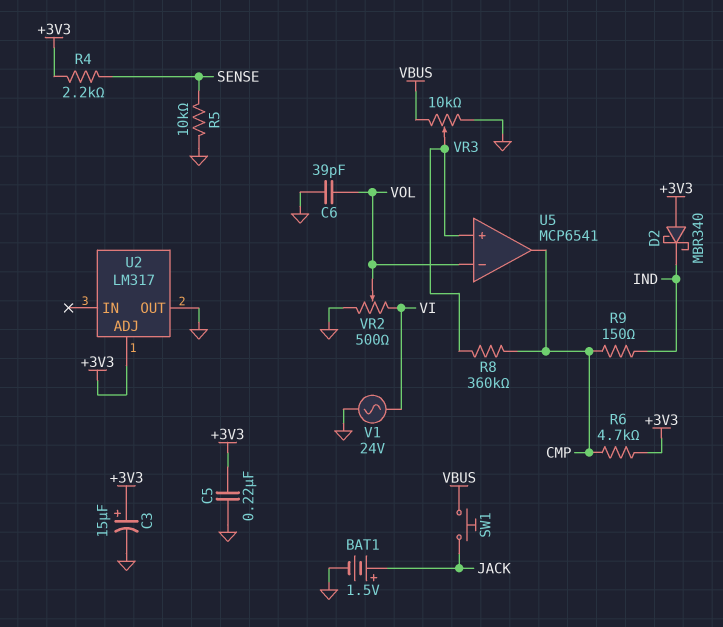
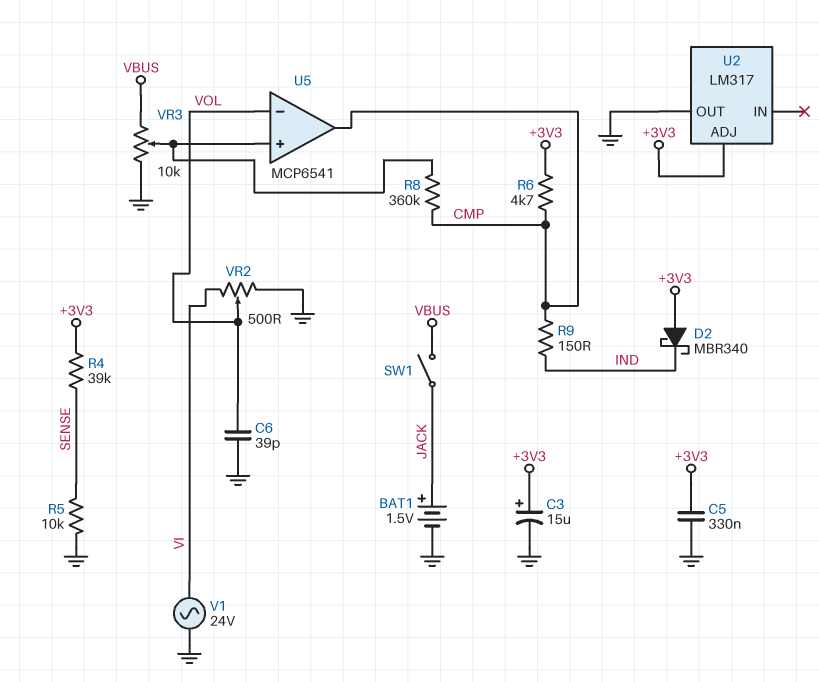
C5: 220nF (+3V3, GND) -> 330nF (+3V3, GND)
R4: 2.2k (+3V3, SENSE) -> 39k (+3V3, SENSE)
SW1: button (JACK, VBUS) -> switch (JACK, VBUS)

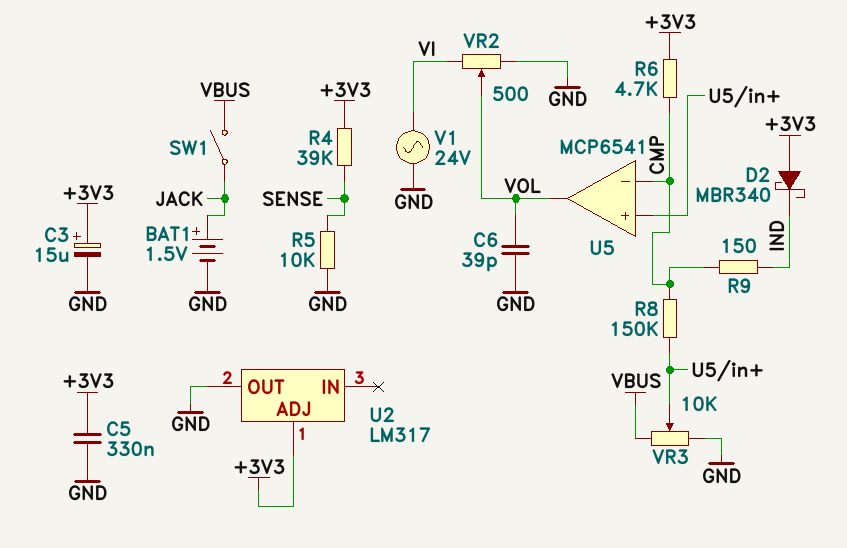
R8: 360k (CMP, U5/in+) -> 150k (CMP, U5/in+)
U5 pin in-: VOL -> CMP
U5 pin out: CMP -> VOL

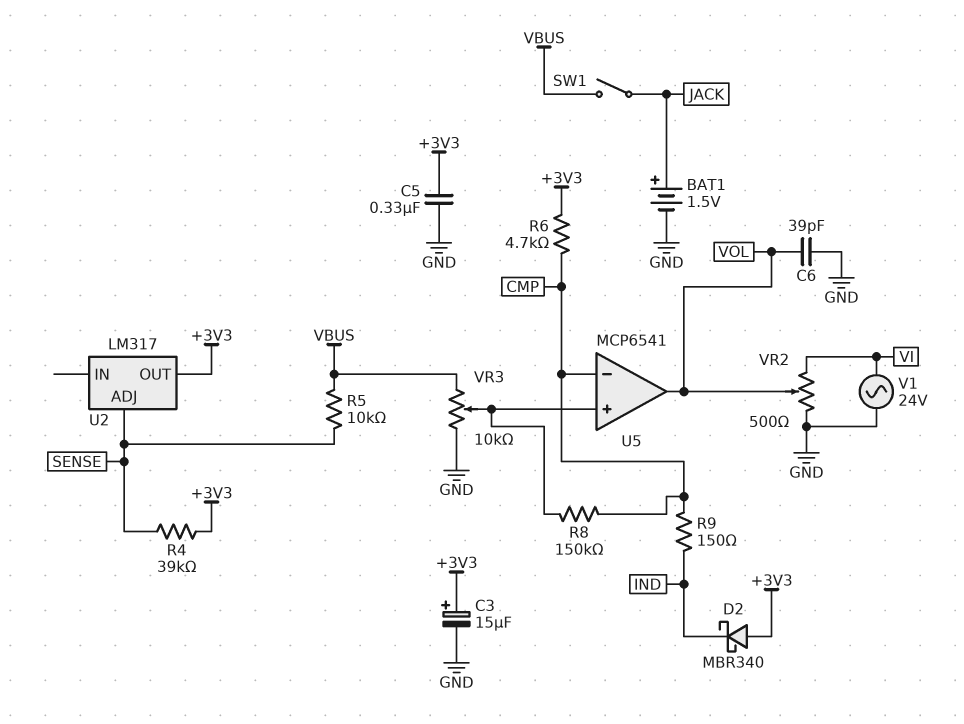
R5: 10k (GND, SENSE) -> 10k (SENSE, VBUS)
U2 pin ADJ: +3V3 -> SENSE
U2 pin OUT: GND -> +3V3

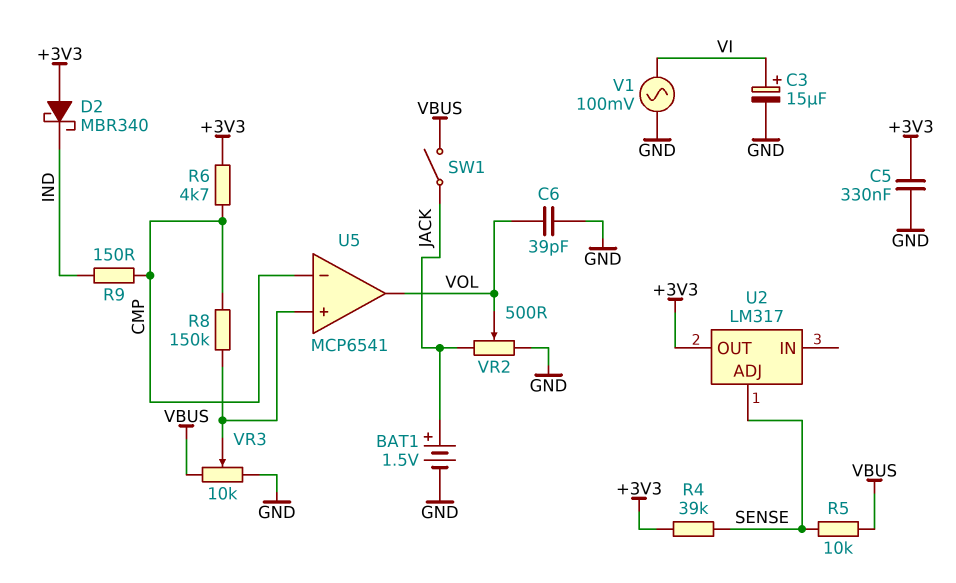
C3: 15uF (plus +3V3, minus GND) -> 15uF (plus VI, minus GND)
V1: AC 24V (GND, VI) -> AC 100mV (GND, VI)
VR2: 500 (GND, VI, wiper VOL) -> 500 (GND, JACK, wiper VOL)

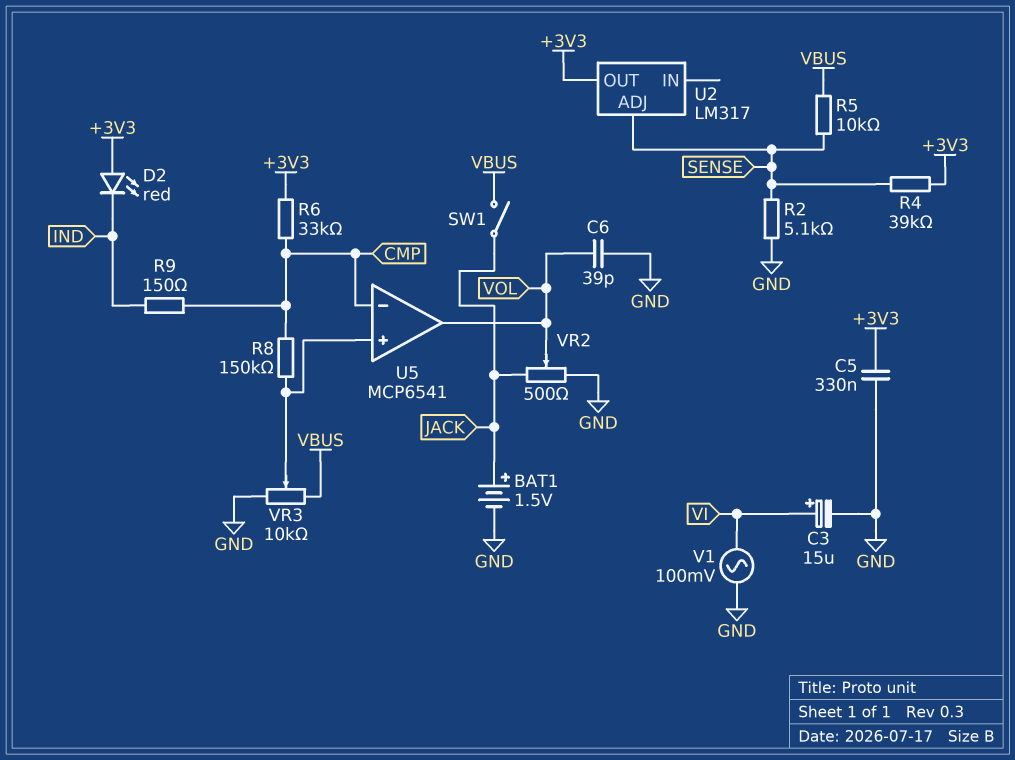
D2: schottky MBR340 (A +3V3, K IND) -> LED red (A +3V3, K IND)
R2: none -> 5.1k (GND, SENSE)
R6: 4.7k (+3V3, CMP) -> 33k (+3V3, CMP)

